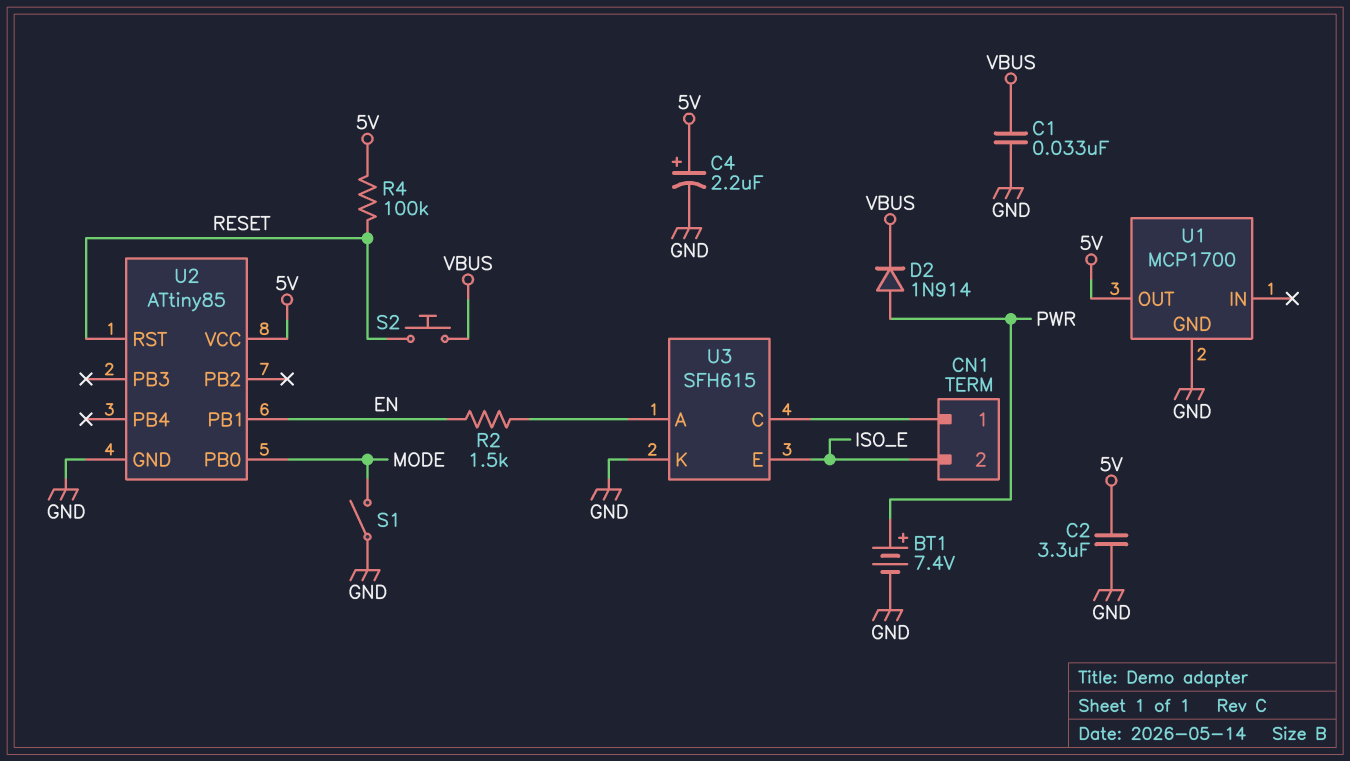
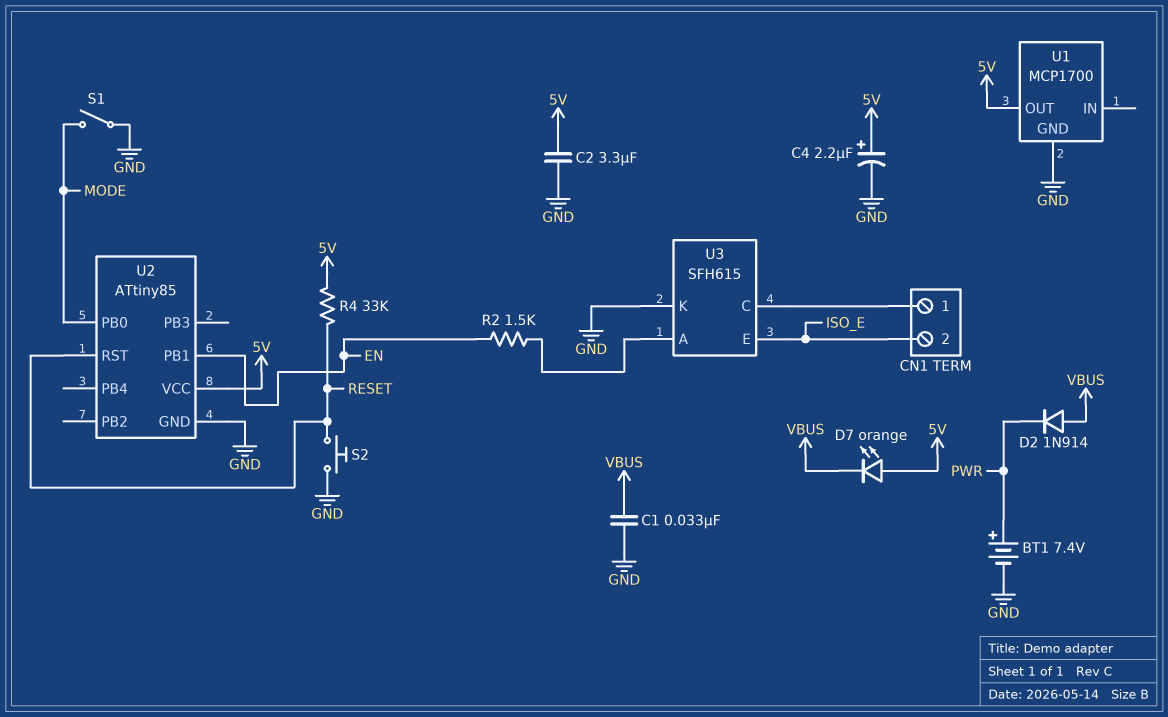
D2: diode 1N914 (A PWR, K VBUS) -> diode 1N914 (A VBUS, K PWR)
D7: none -> LED orange (A 5V, K VBUS)
R4: 100k (5V, RESET) -> 33k (5V, RESET)
S2: button (RESET, VBUS) -> button (GND, RESET)

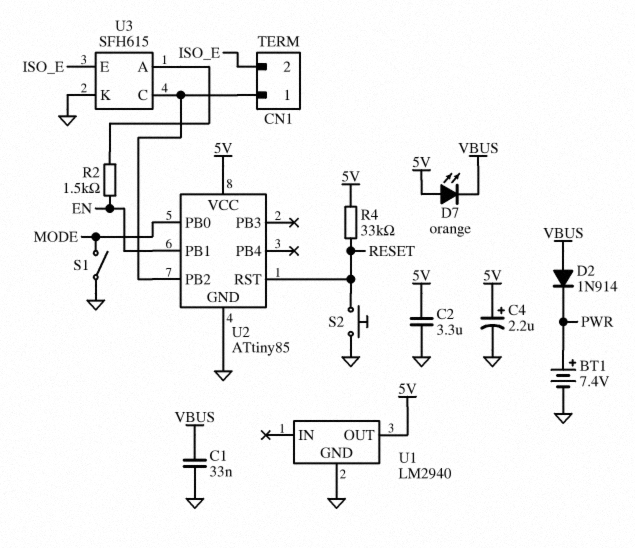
U1: MCP1700 -> LM2940
U2 pin PB2: none -> CN1/1

